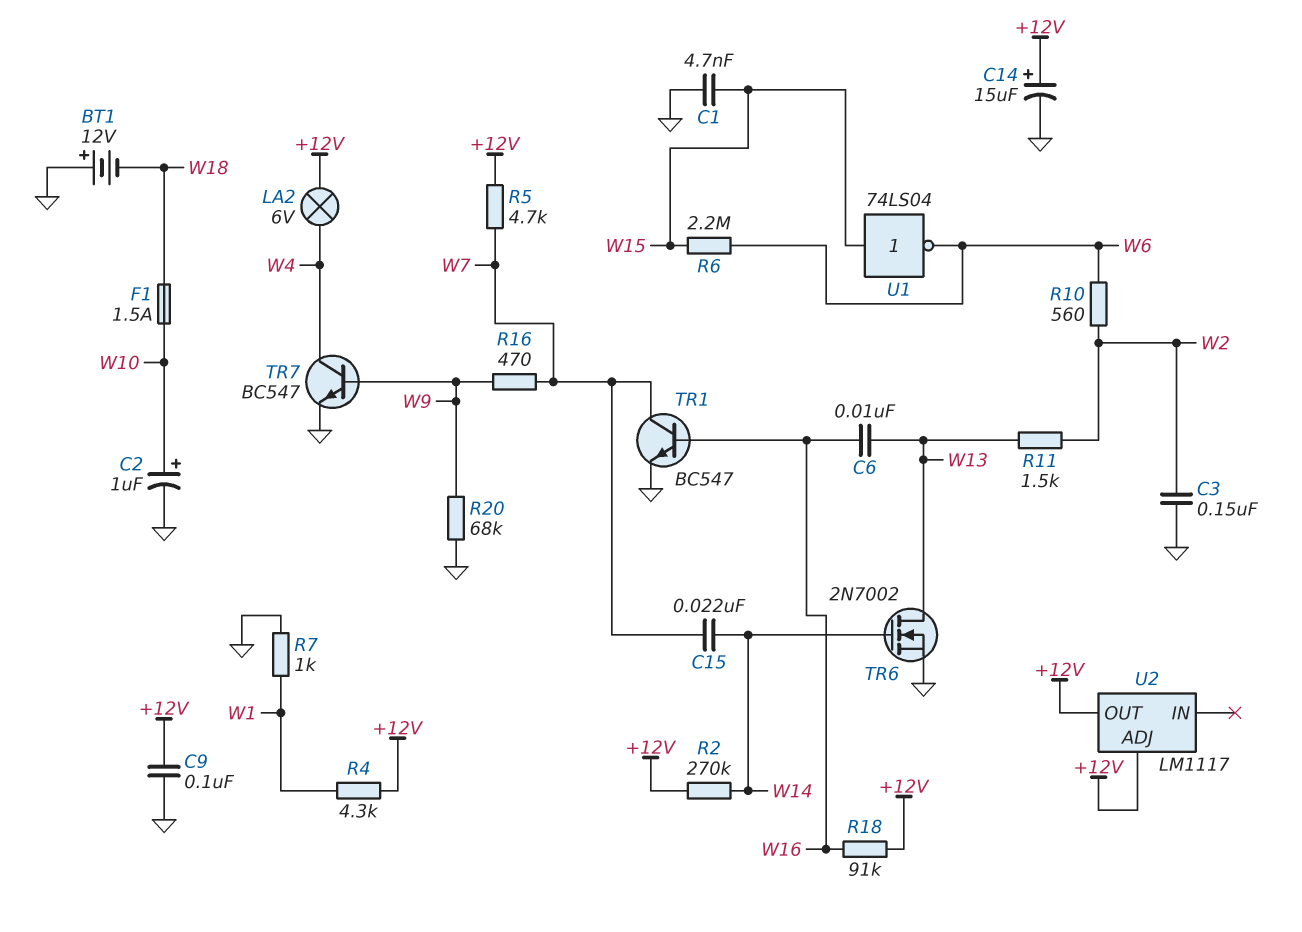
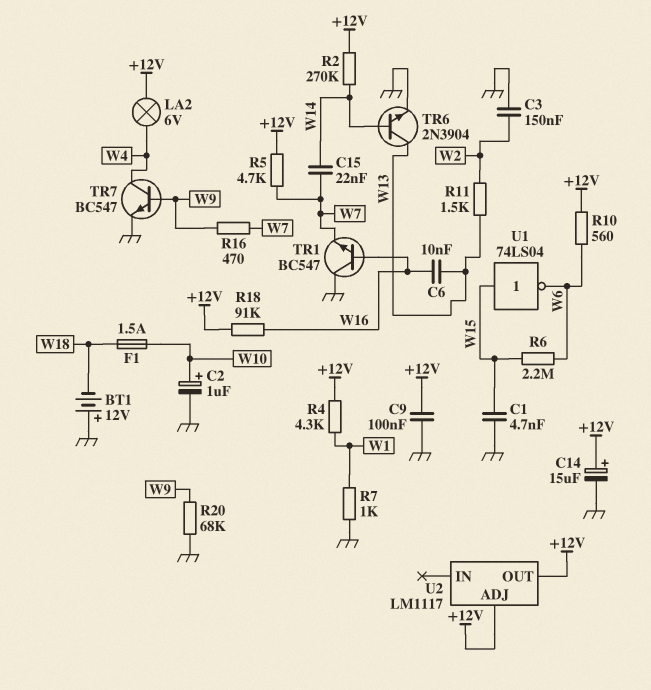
R10: 560 (W2, W6) -> 560 (+12V, W6)
TR1: NPN BC547 (B W16, C W7, E GND) -> NPN BC547 (B W16, C GND, E W7)
TR6: NMOS 2N7002 (G W14, D W13, S GND) -> NPN 2N3904 (B W14, C W13, E GND)

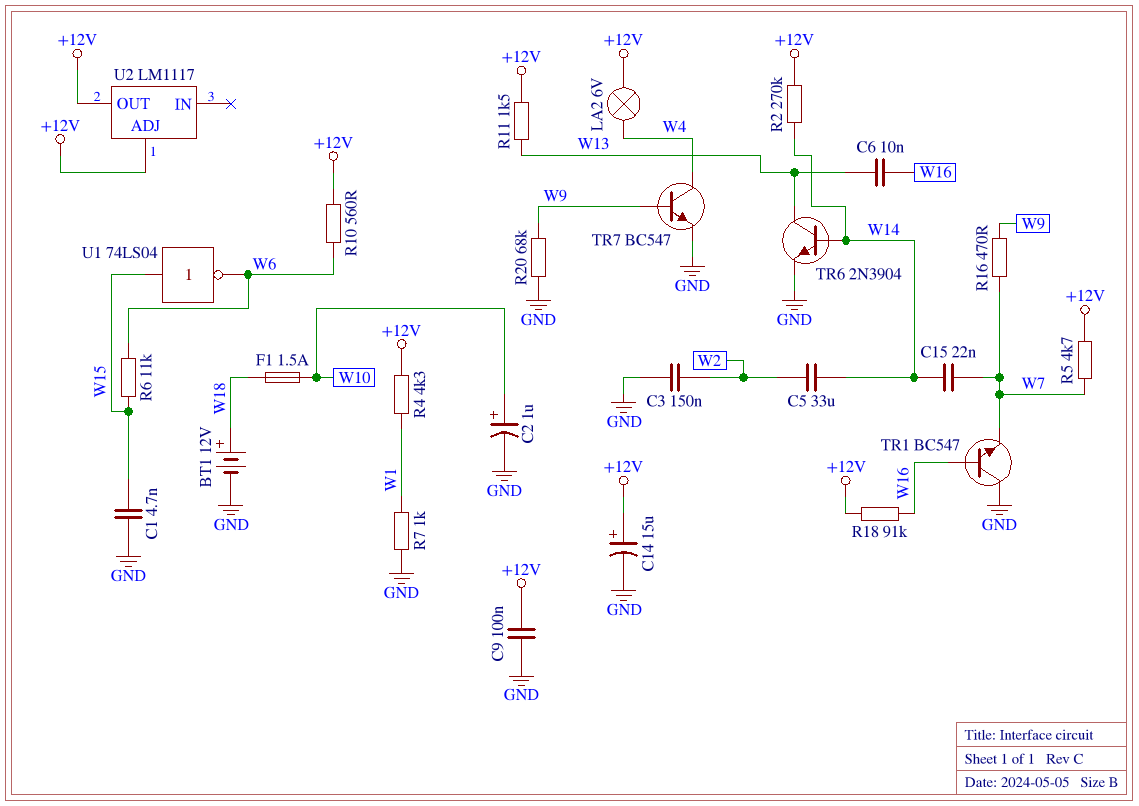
BT1: 12V (plus GND, minus W18) -> 12V (plus W18, minus GND)
C5: none -> 33uF (W2, W14)
R6: 2.2M (W6, W15) -> 11k (W6, W15)
R11: 1.5k (W2, W13) -> 1.5k (+12V, W13)

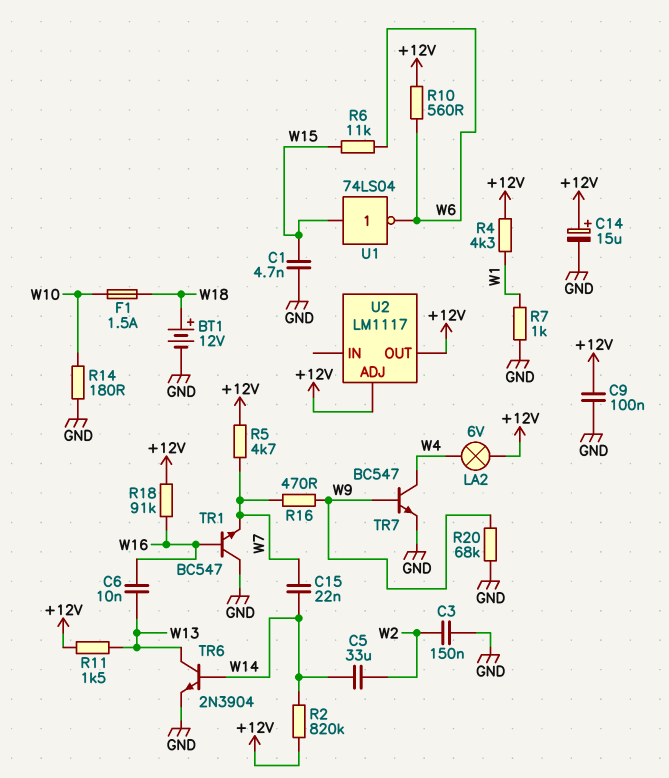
C2: 1uF (plus W10, minus GND) -> none
R2: 270k (+12V, W14) -> 820k (+12V, W14)
R14: none -> 180 (GND, W10)

